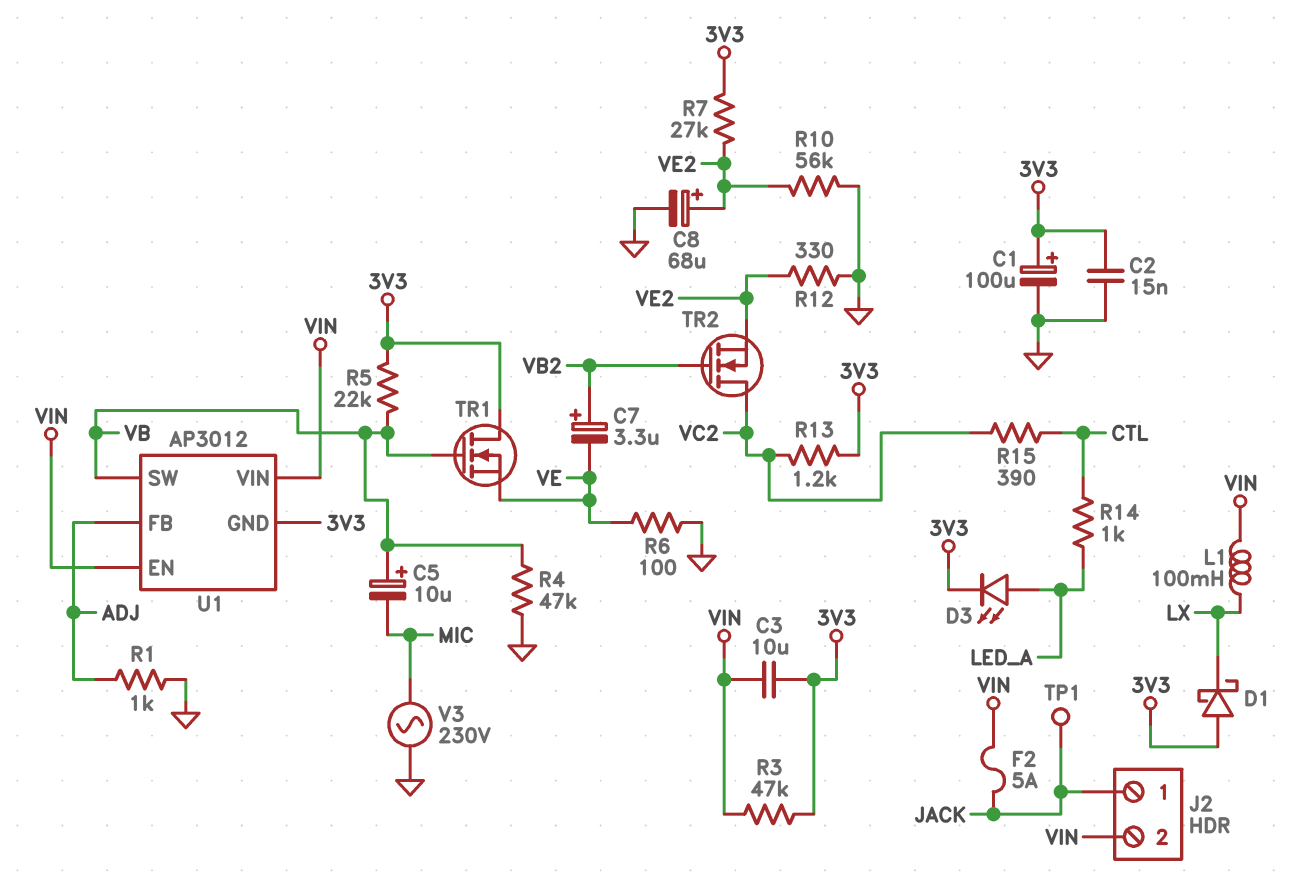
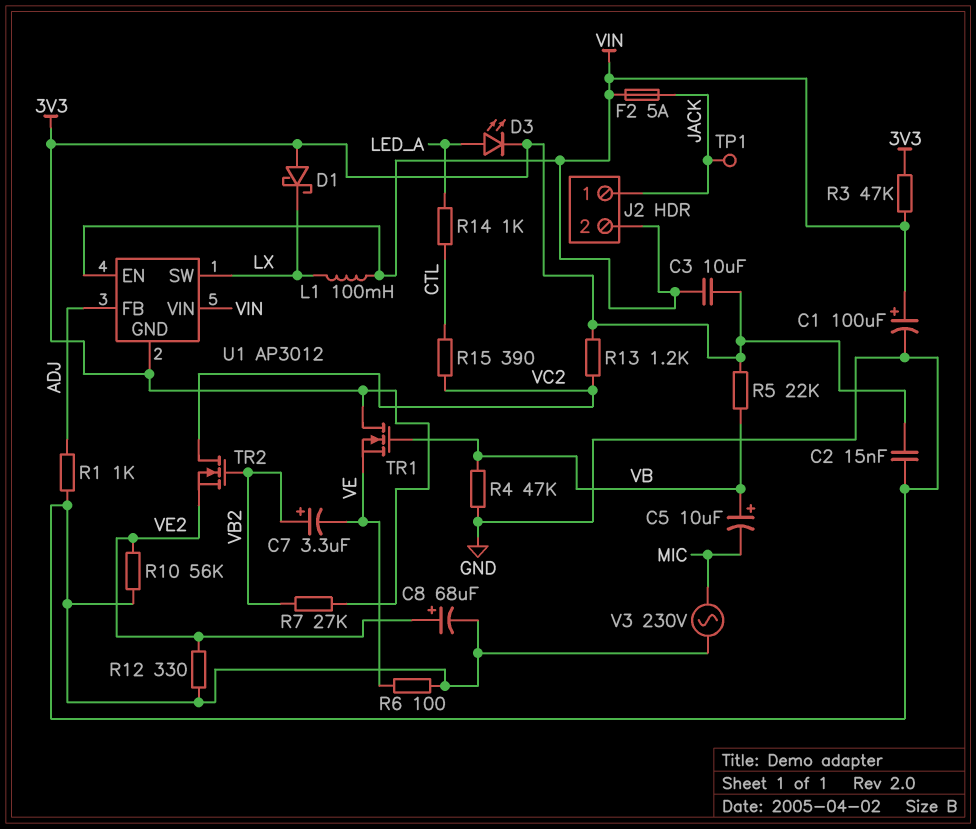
C1: 100uF (plus 3V3, minus GND) -> 100uF (plus VIN, minus GND)
R7: 27k (3V3, VE2) -> 27k (3V3, VB2)
U1 pin SW: VB -> LX

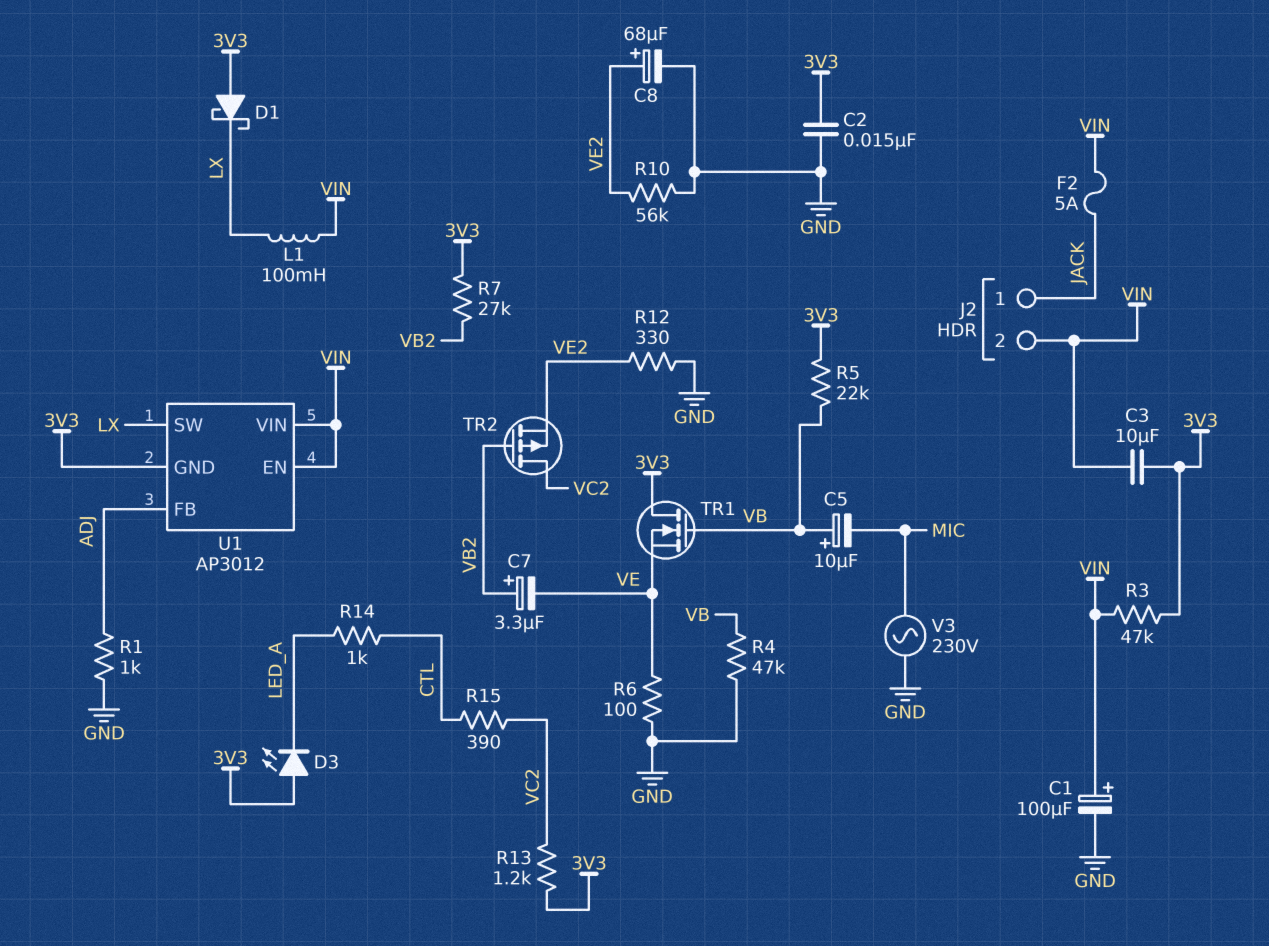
D3: LED (A LED_A, K 3V3) -> LED (A 3V3, K LED_A)
TP1: test point (JACK) -> none
TR2: NMOS (G VB2, D VC2, S VE2) -> PMOS (G VB2, D VC2, S VE2)

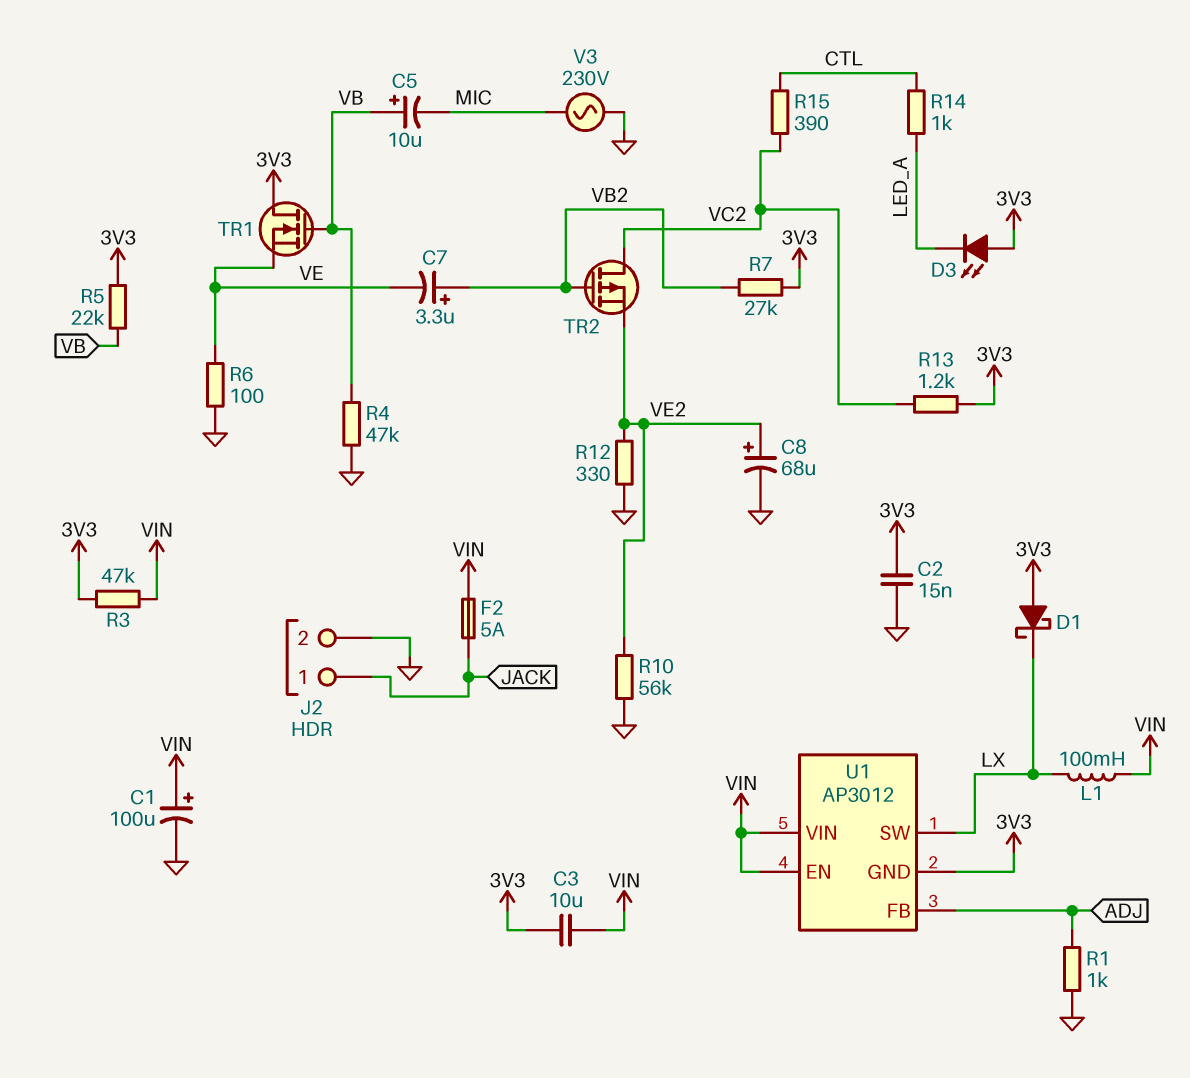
J2 pin 2: VIN -> GND

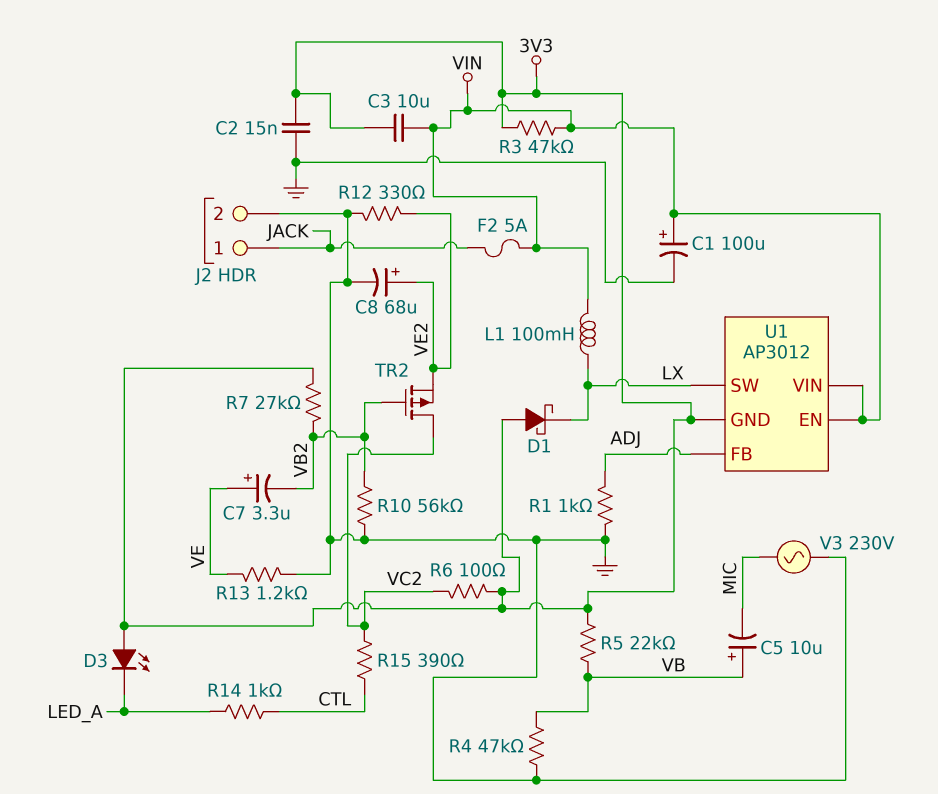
C7: 3.3uF (plus VB2, minus VE) -> 3.3uF (plus VE, minus VB2)
R6: 100 (GND, VE) -> 100 (3V3, VC2)
R10: 56k (GND, VE2) -> 56k (GND, VB2)
R13: 1.2k (3V3, VC2) -> 1.2k (GND, VE)
TR1: NMOS (G VB, D 3V3, S VE) -> none

